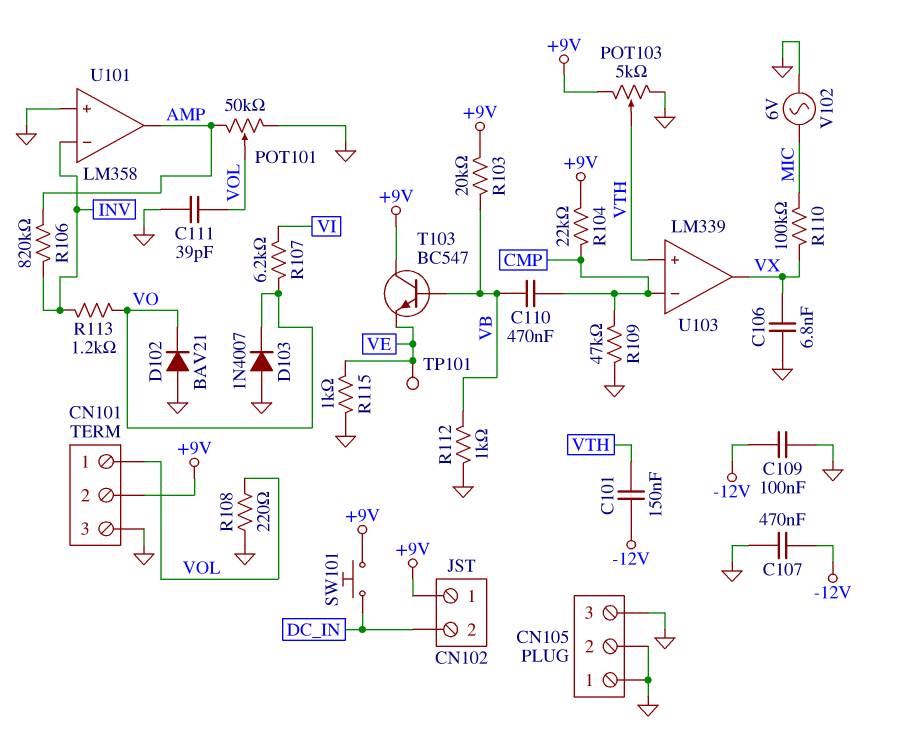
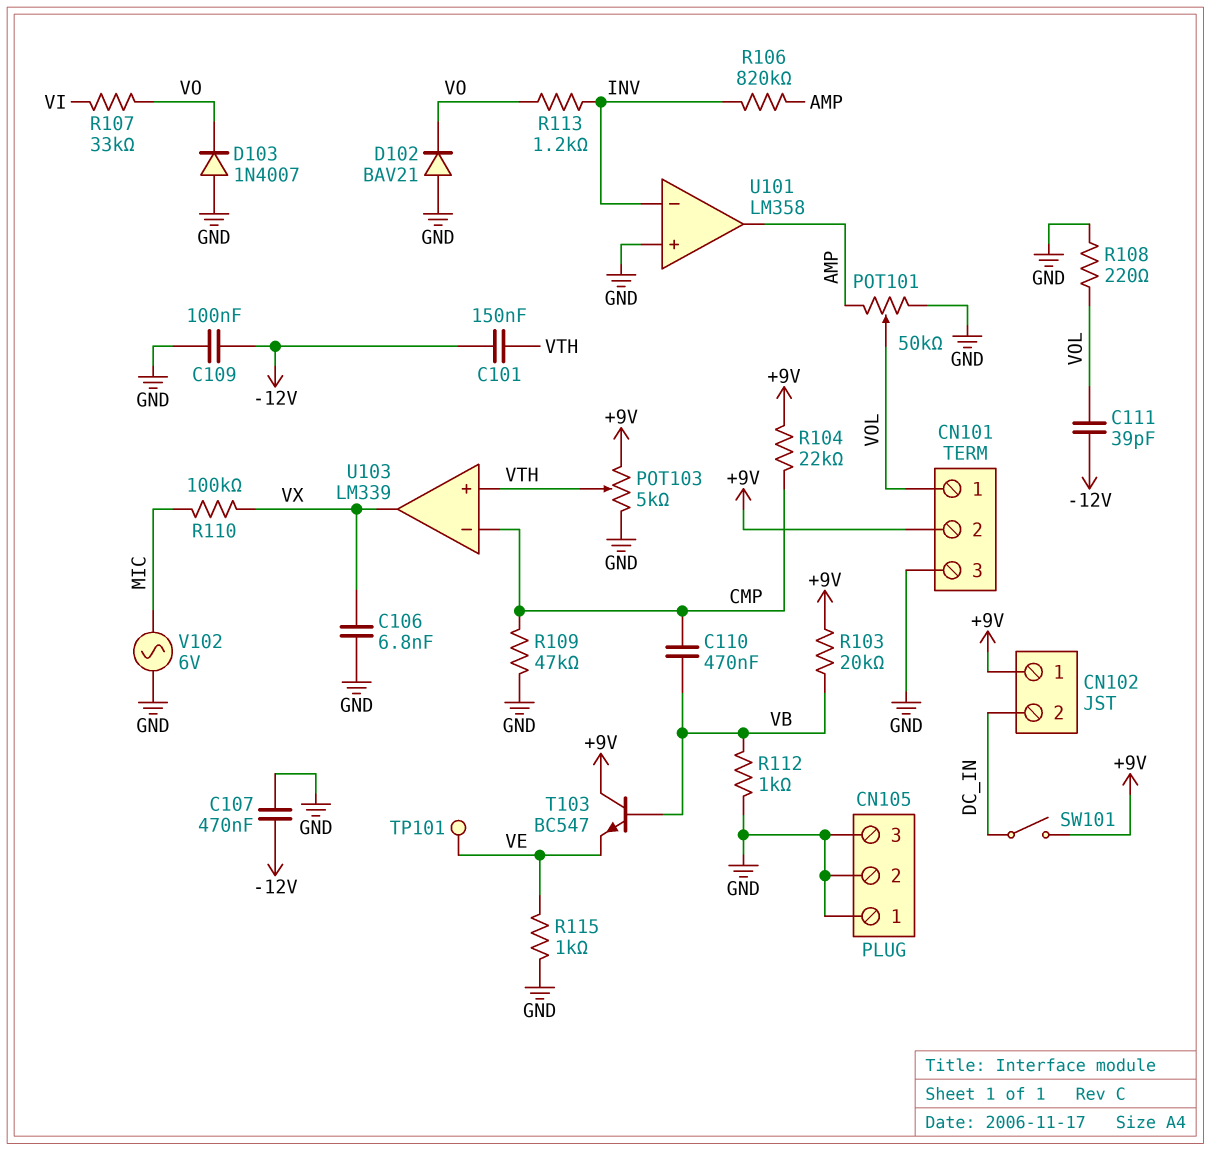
C111: 39pF (GND, VOL) -> 39pF (-12V, VOL)
R107: 6.2k (VI, VO) -> 33k (VI, VO)
SW101: button (+9V, DC_IN) -> switch (+9V, DC_IN)

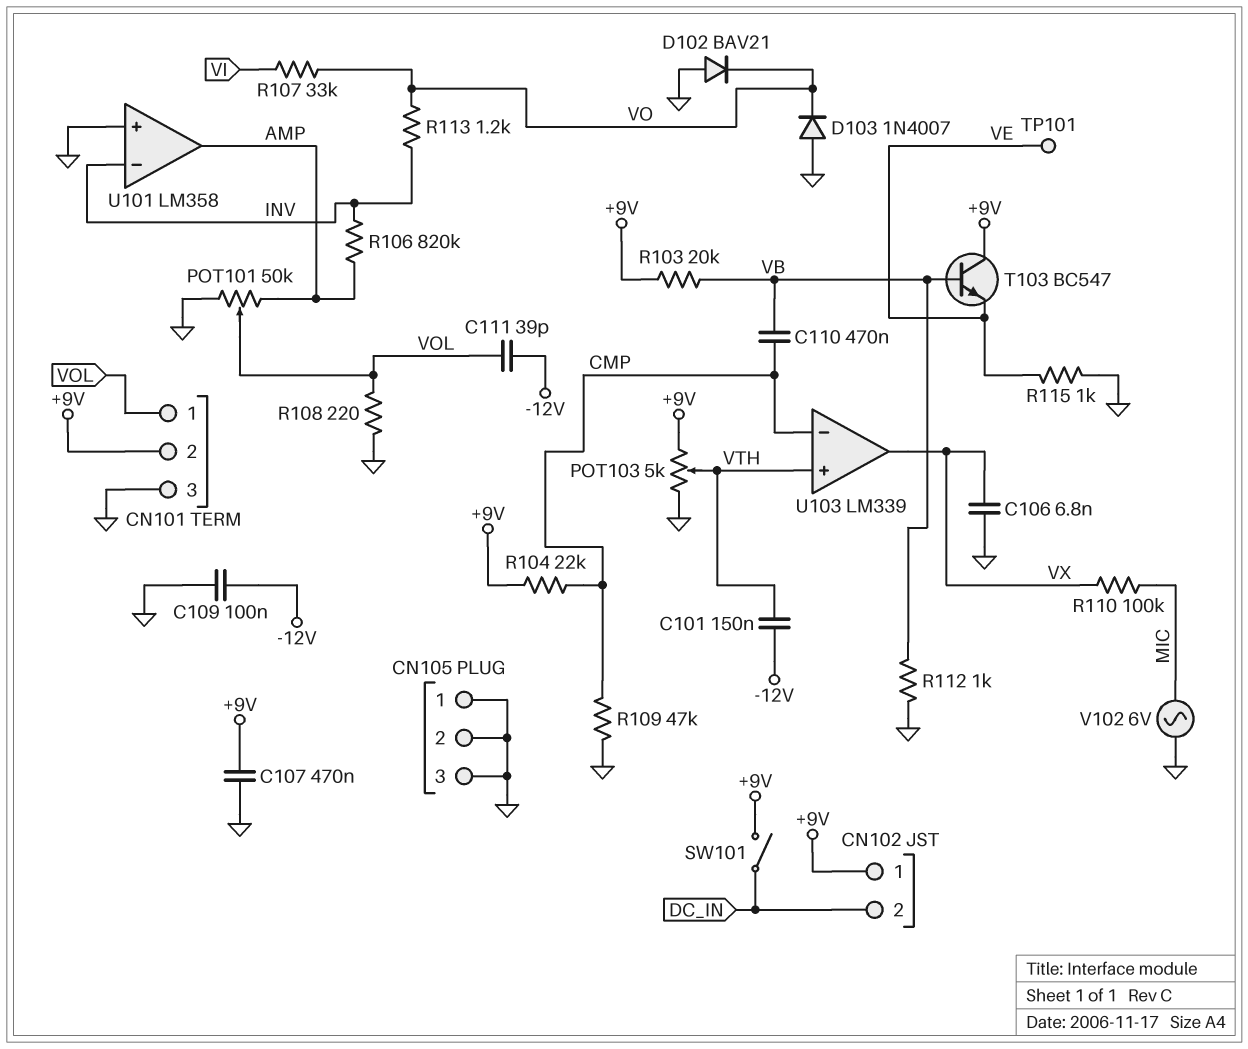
C107: 470nF (-12V, GND) -> 470nF (+9V, GND)

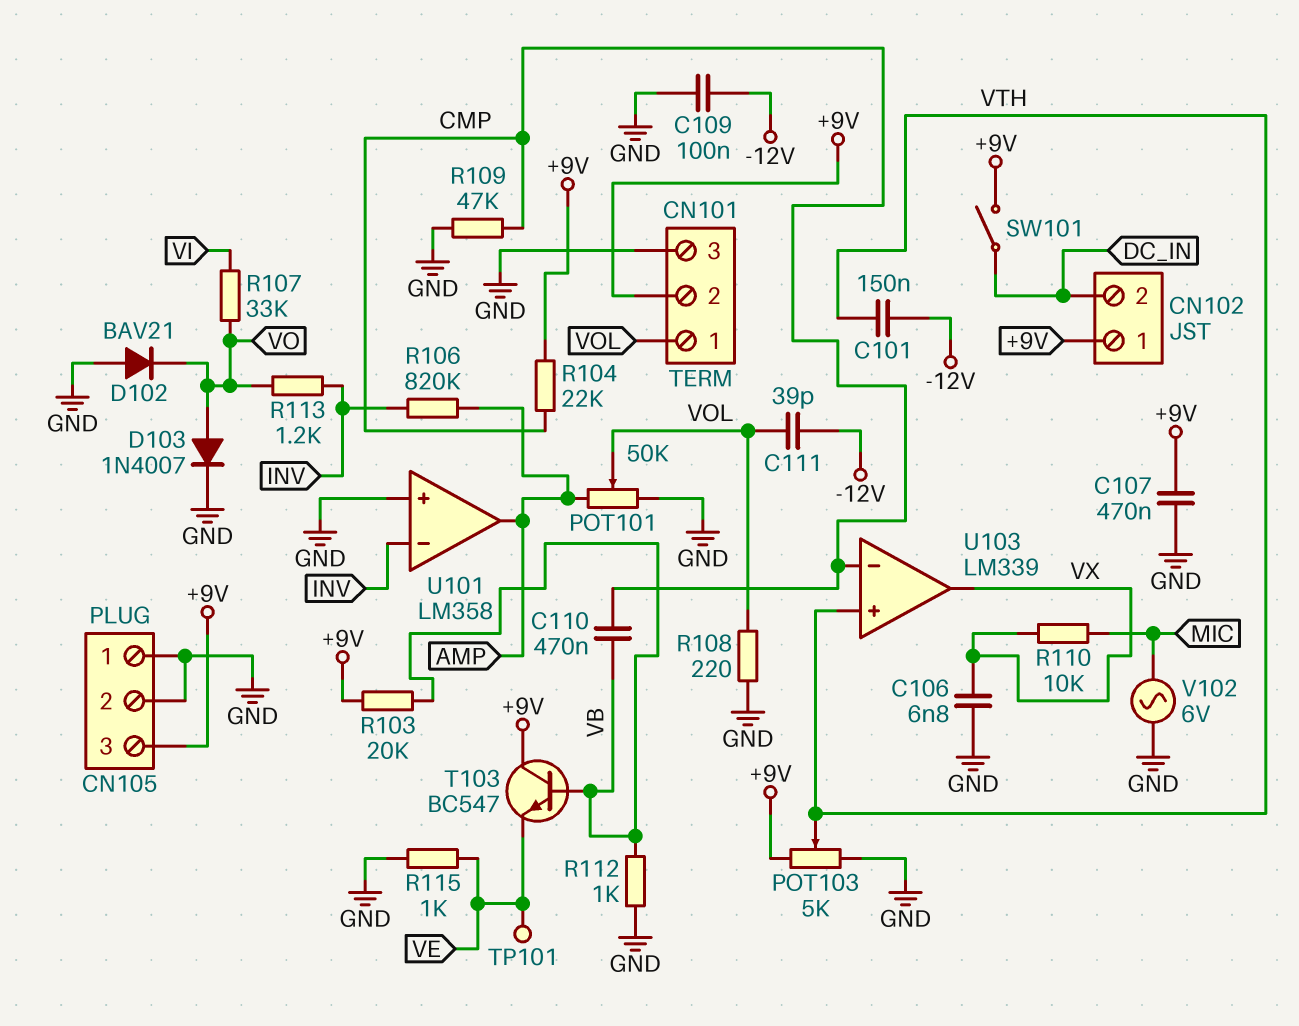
CN105 pin 3: GND -> +9V
D103: diode 1N4007 (A GND, K VO) -> diode 1N4007 (A VO, K GND)
R110: 100k (MIC, VX) -> 10k (MIC, VX)

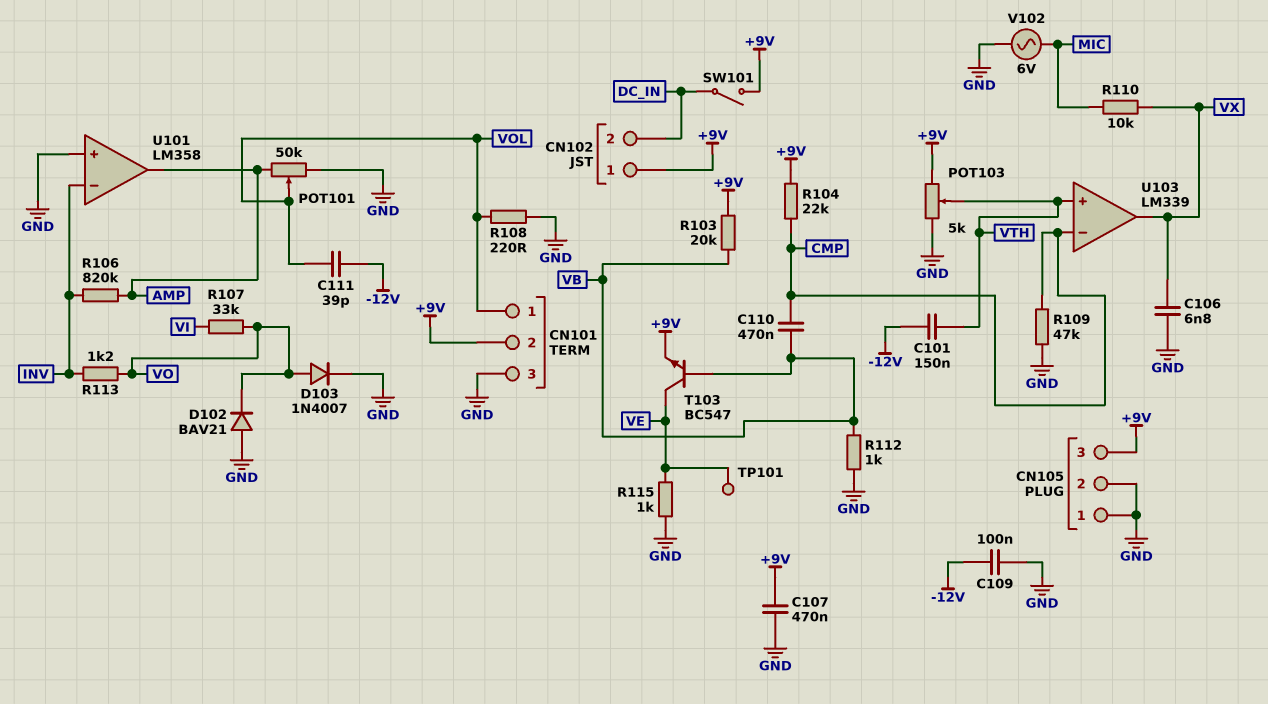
T103: NPN BC547 (B VB, C +9V, E VE) -> NPN BC547 (B VB, C VE, E +9V)

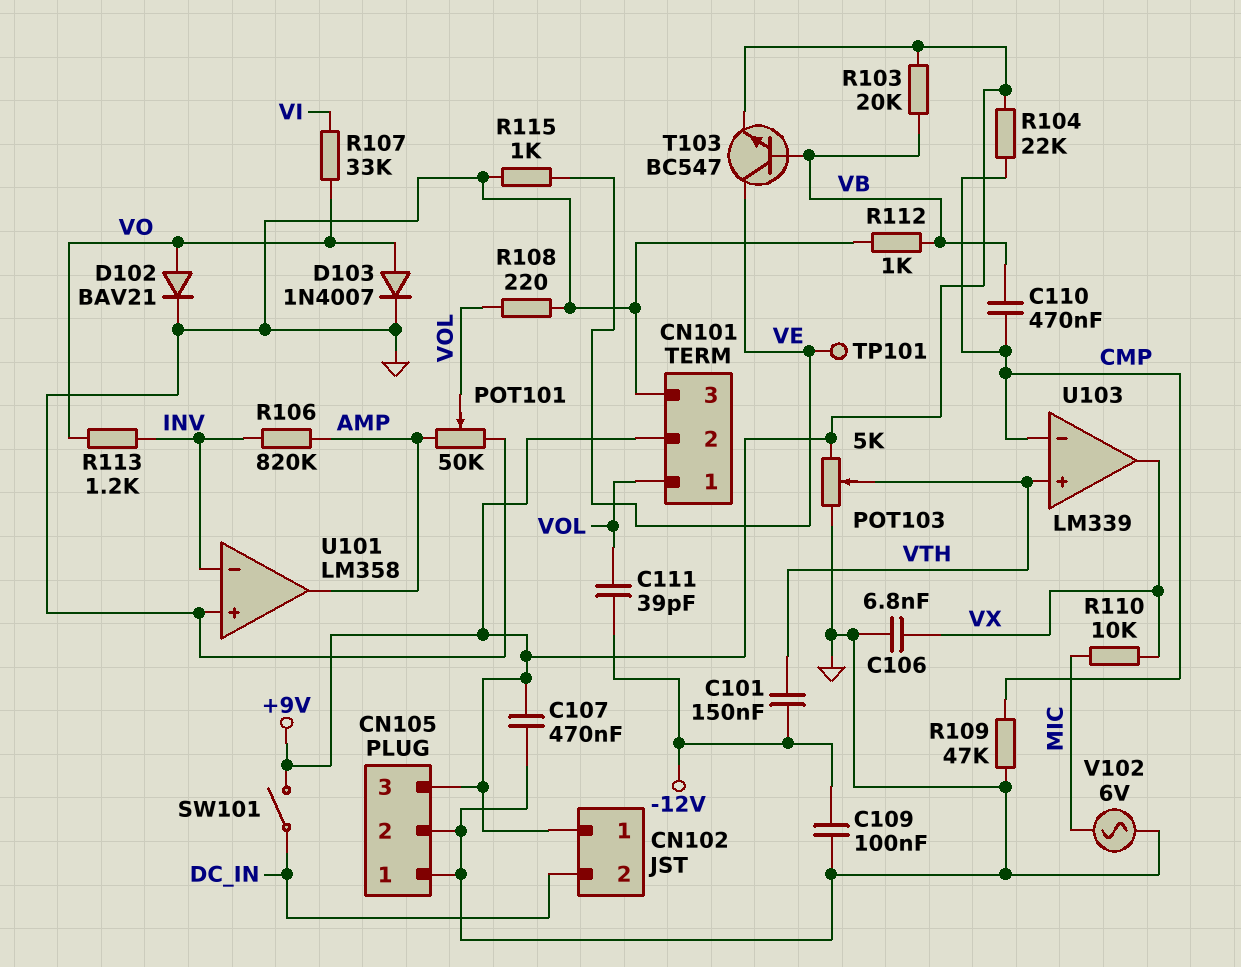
D102: diode BAV21 (A GND, K VO) -> diode BAV21 (A VO, K GND)

